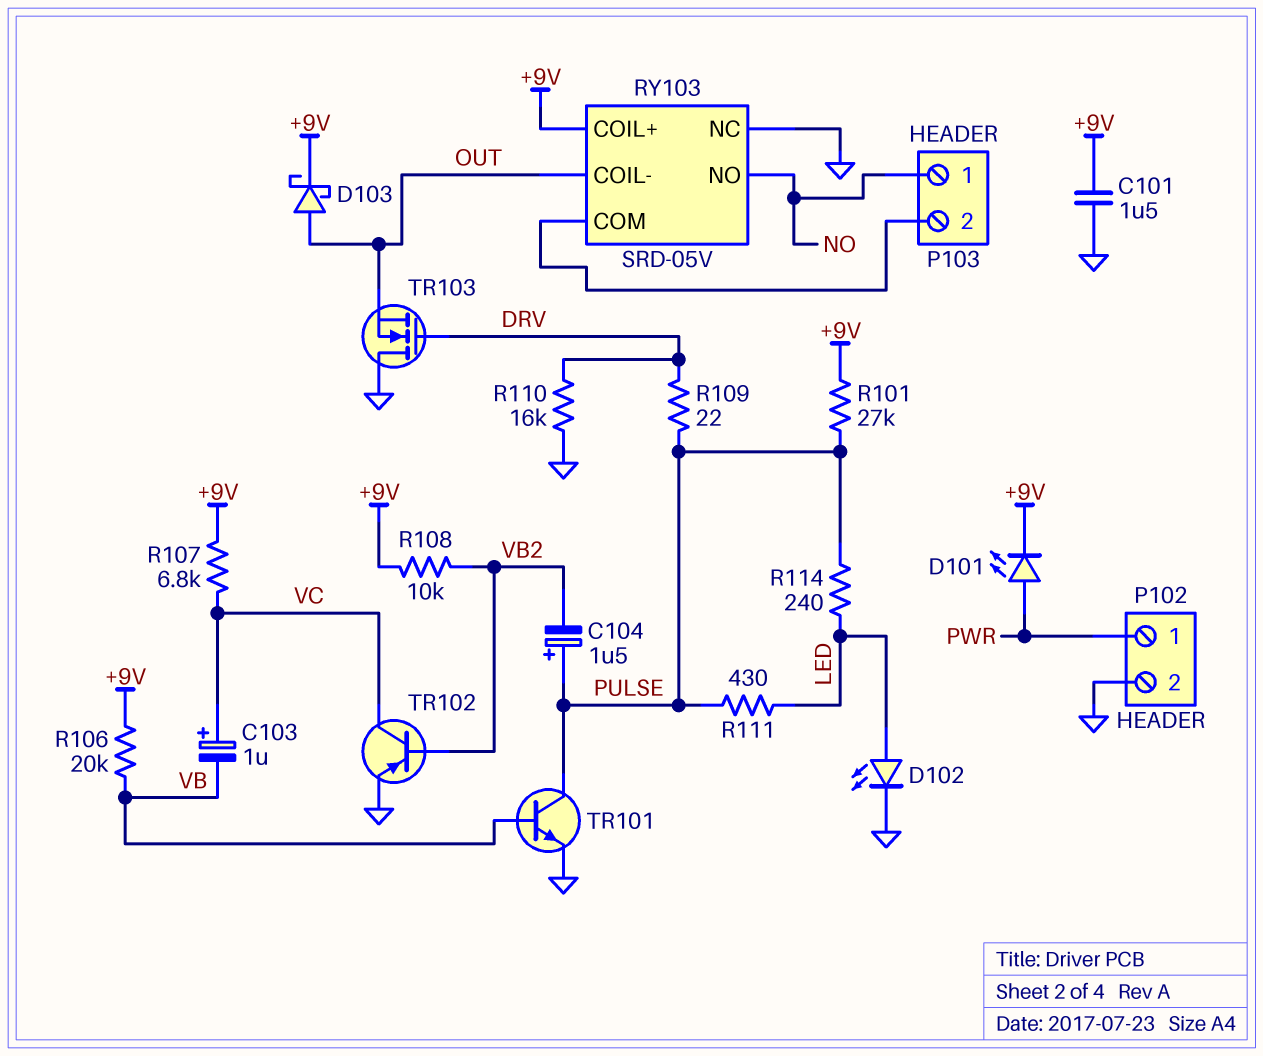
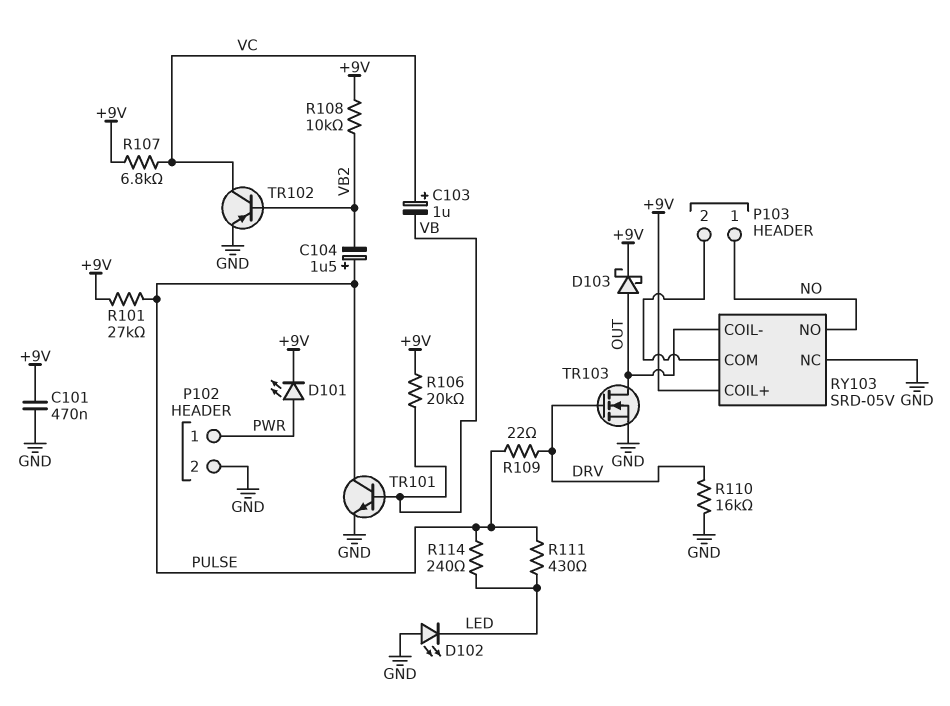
C101: 1.5uF (+9V, GND) -> 470nF (+9V, GND)
D102: LED (A LED, K GND) -> LED (A GND, K LED)
TR103: NMOS (G DRV, D GND, S OUT) -> NMOS (G DRV, D OUT, S GND)

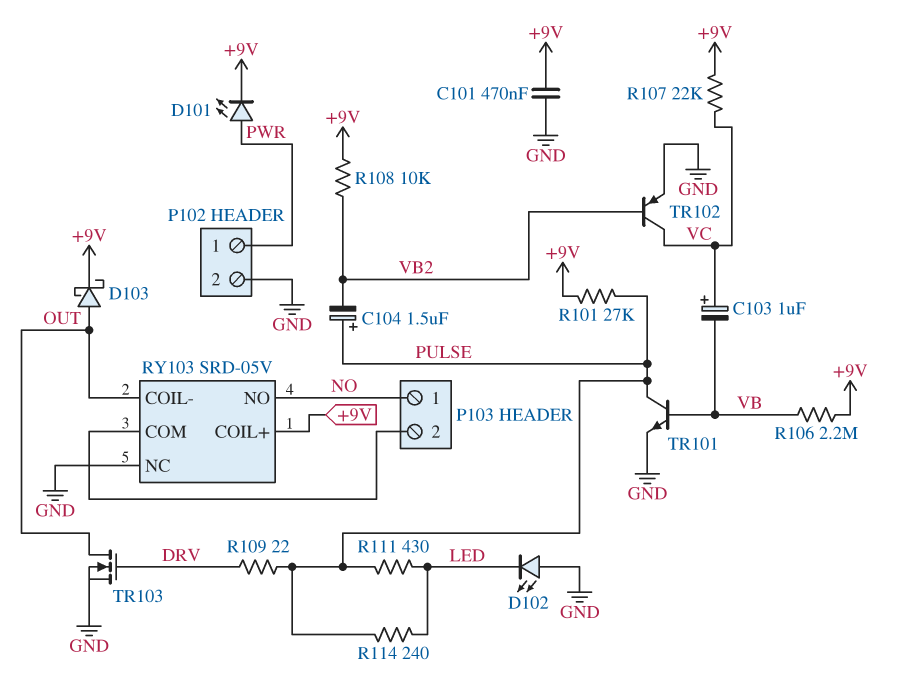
R106: 20k (+9V, VB) -> 2.2M (+9V, VB)
R107: 6.8k (+9V, VC) -> 22k (+9V, VC)
R110: 16k (DRV, GND) -> none

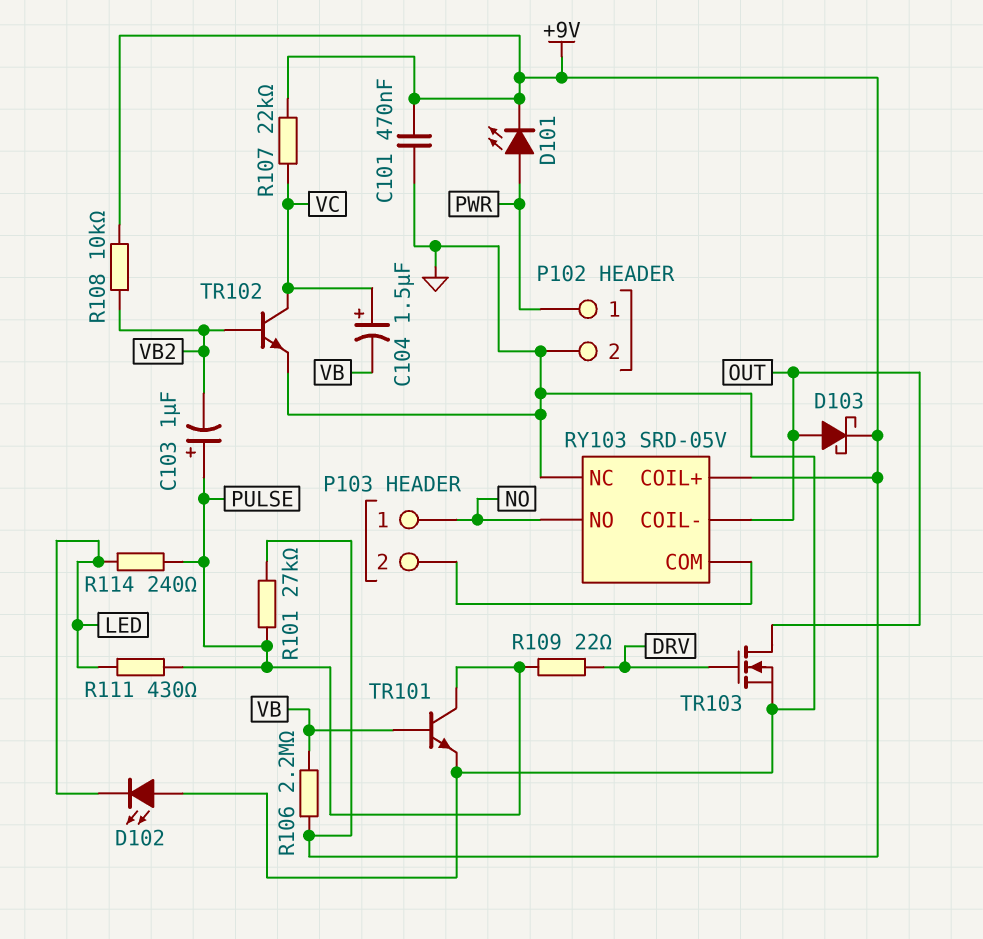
C103: 1uF (plus VC, minus VB) -> 1uF (plus PULSE, minus VB2)
C104: 1.5uF (plus PULSE, minus VB2) -> 1.5uF (plus VC, minus VB)
TR102: PNP (B VB2, C VC, E GND) -> NPN (B VB2, C VC, E GND)

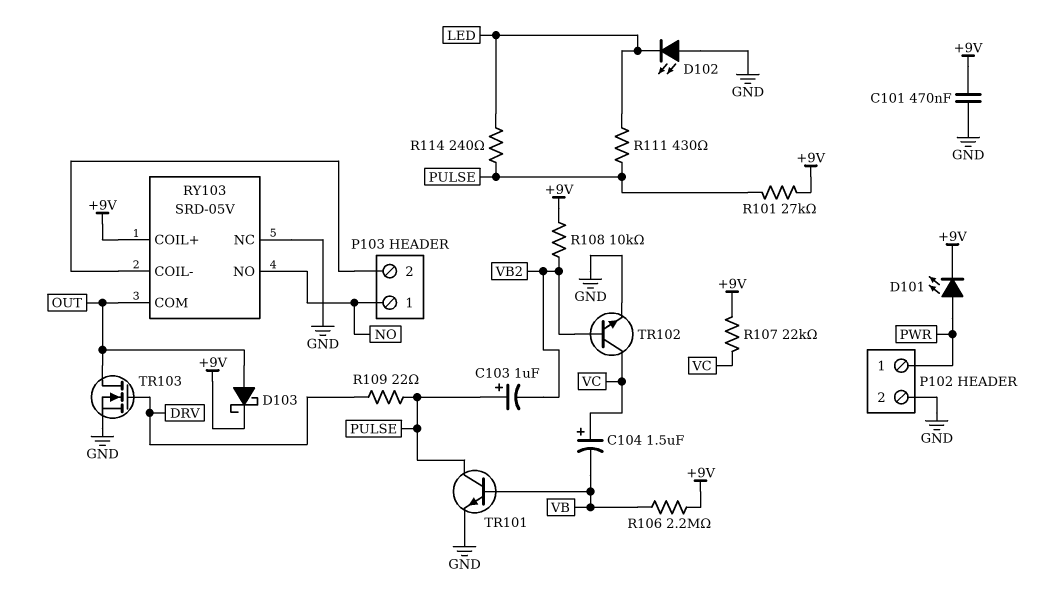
RY103 pin COIL-: OUT -> P103/2
RY103 pin COM: P103/2 -> OUT

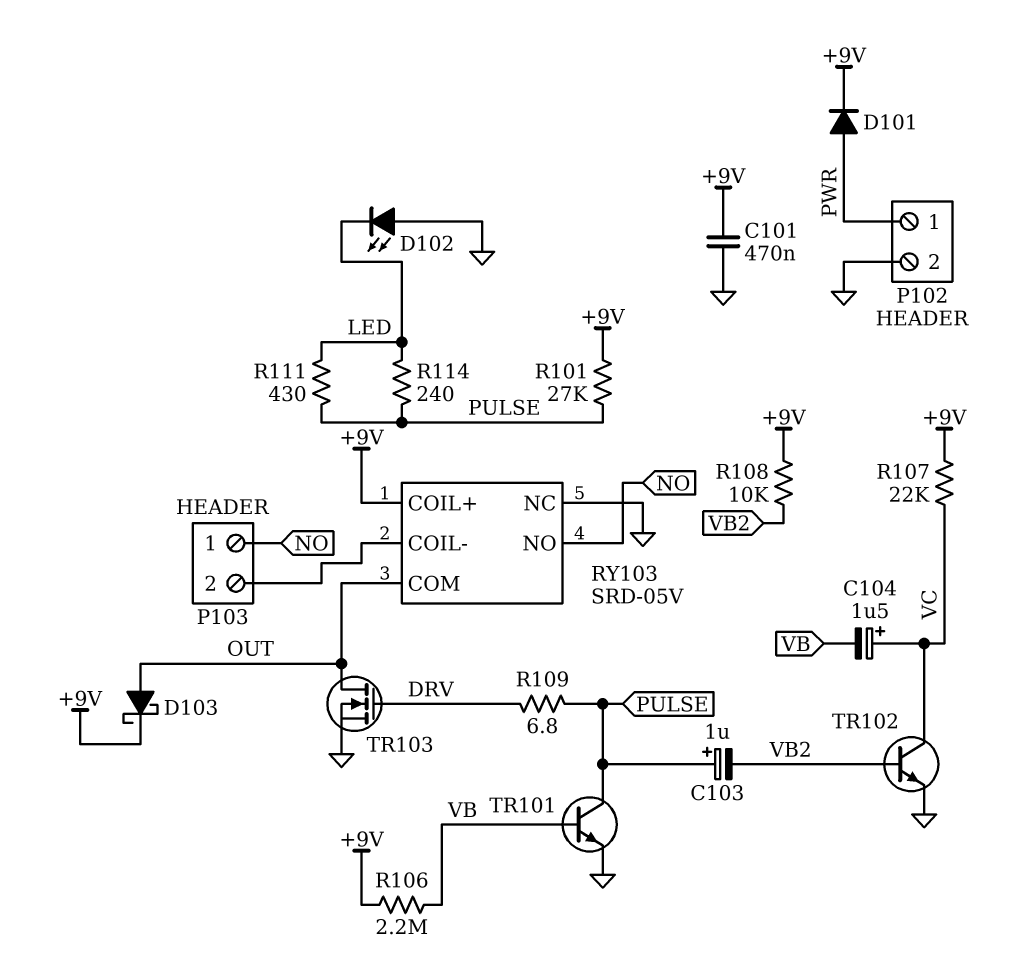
D101: LED (A PWR, K +9V) -> diode (A PWR, K +9V)
R109: 22 (DRV, PULSE) -> 6.8 (DRV, PULSE)

